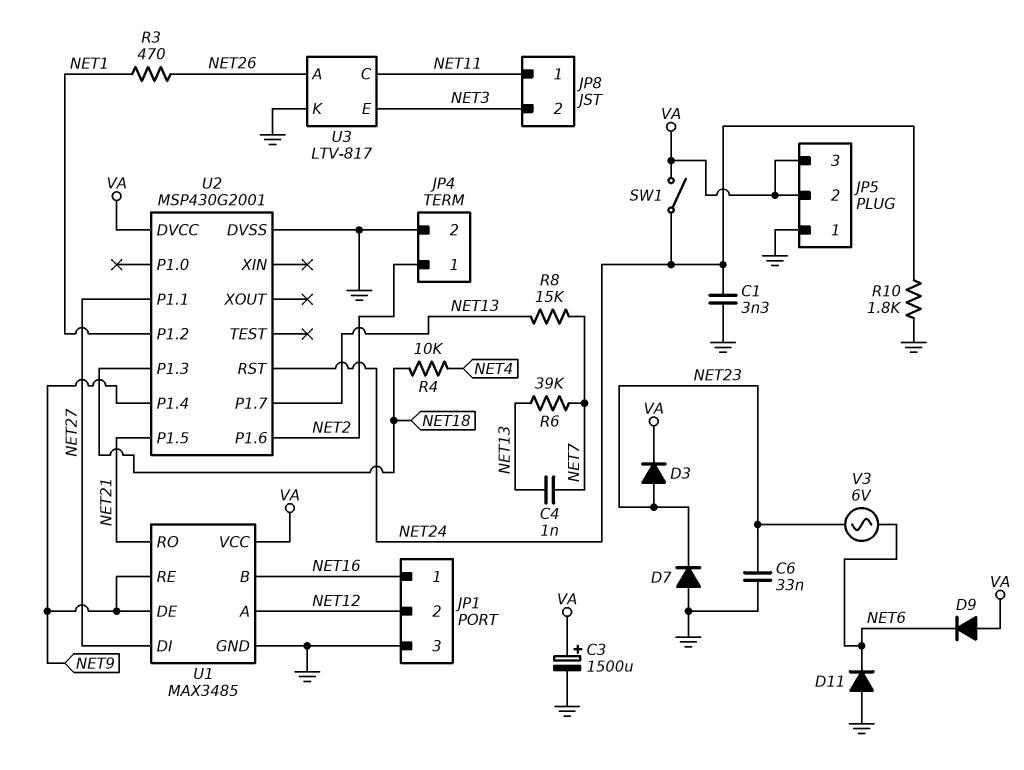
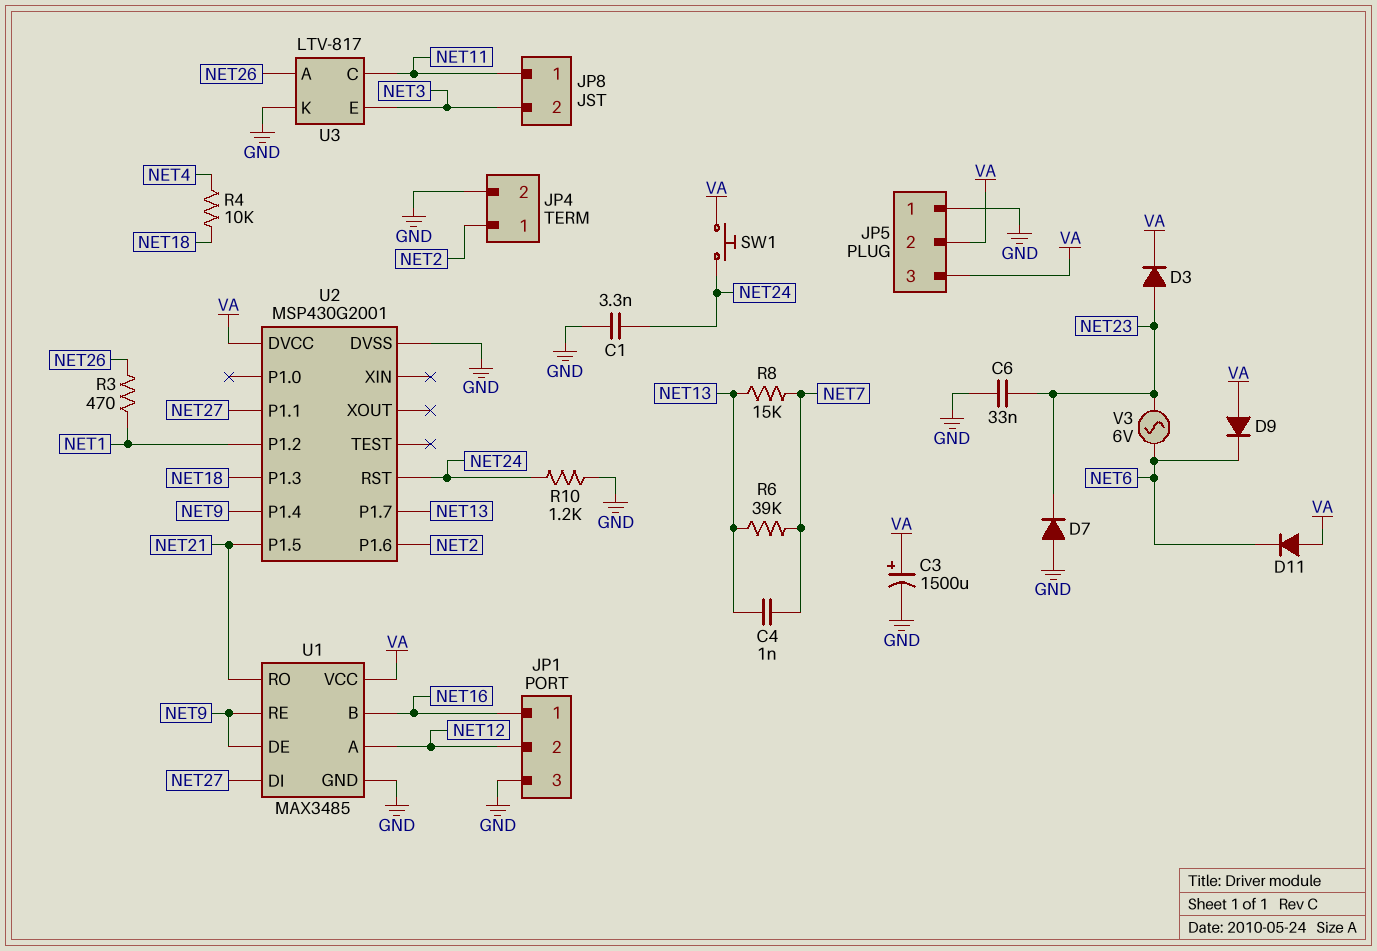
D11: diode (A GND, K NET6) -> diode (A VA, K NET6)
R10: 1.8k (GND, NET24) -> 1.2k (GND, NET24)
SW1: switch (NET24, VA) -> button (NET24, VA)

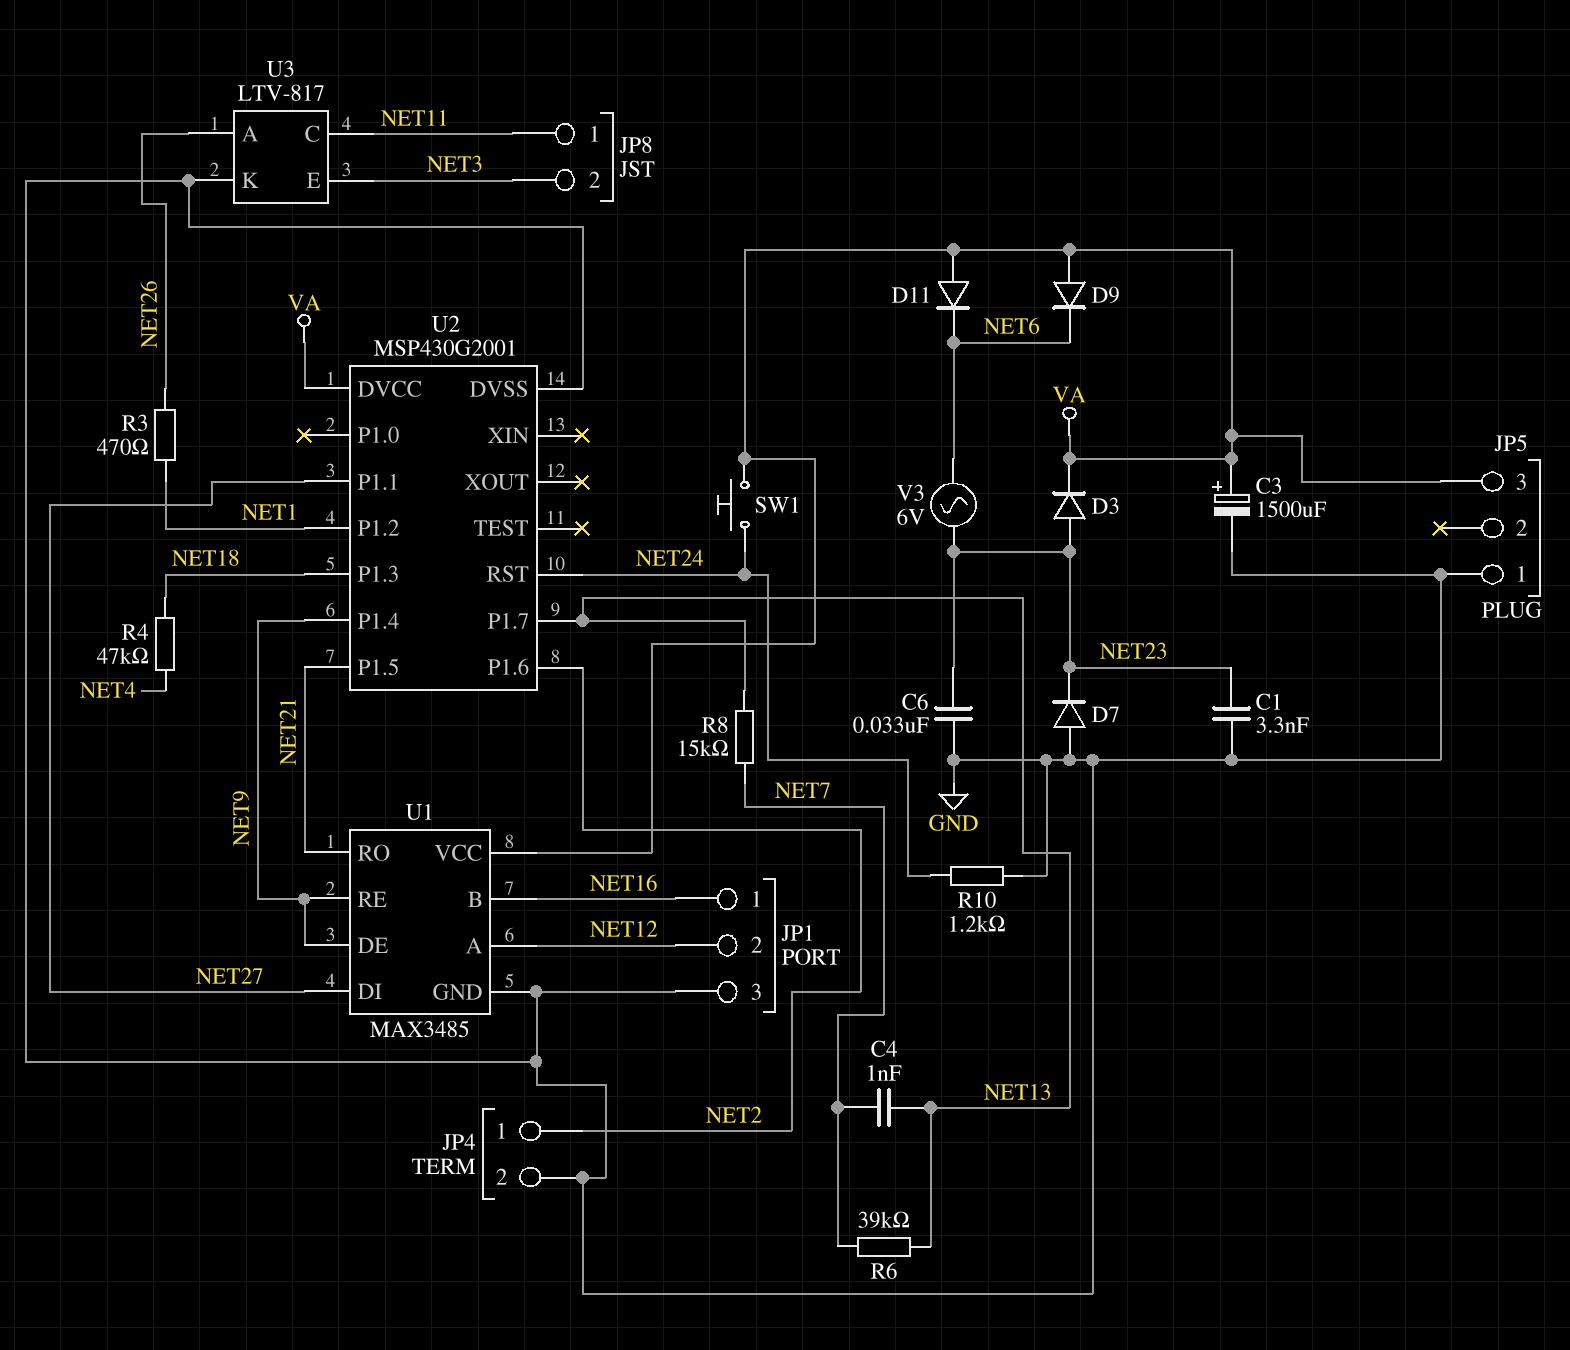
C1: 3.3nF (GND, NET24) -> 3.3nF (GND, NET23)
JP5 pin 2: VA -> none
R4: 10k (NET4, NET18) -> 47k (NET4, NET18)

